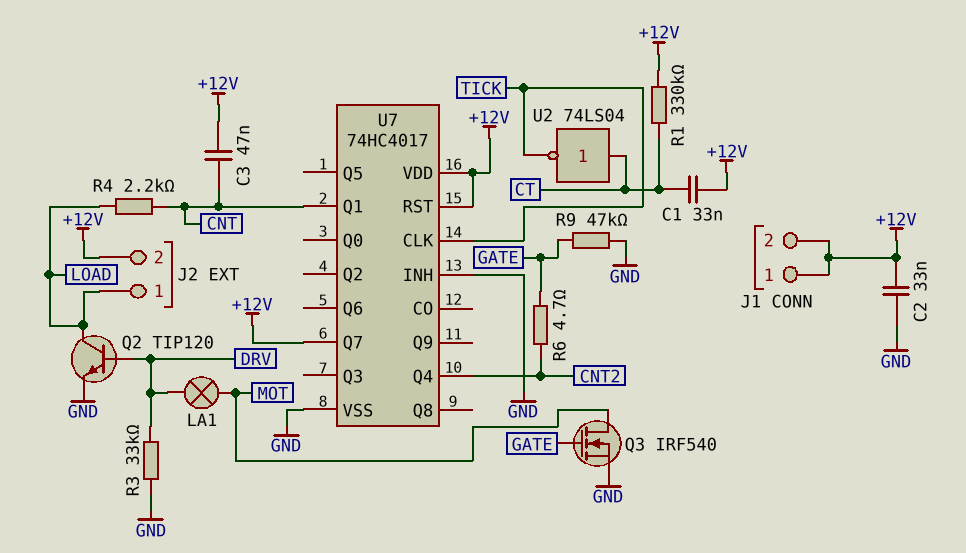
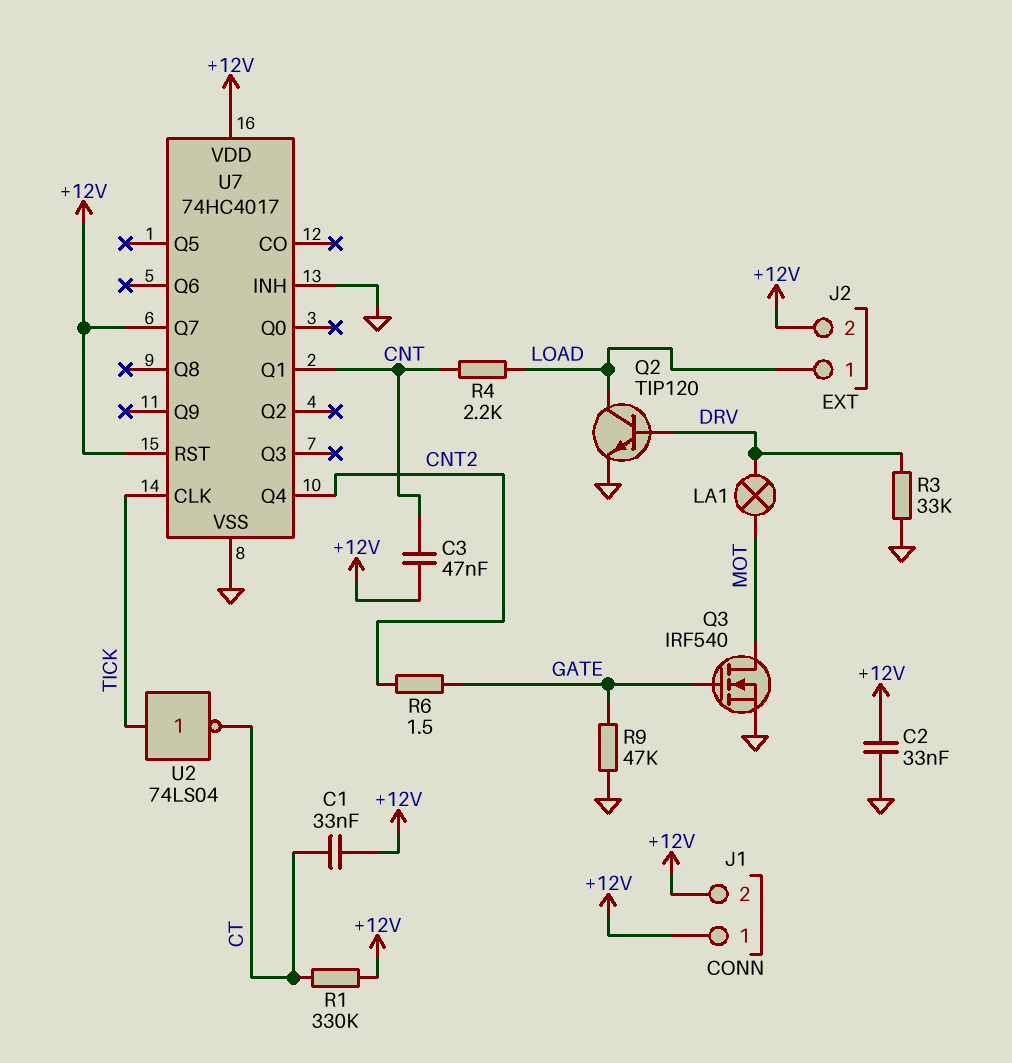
R6: 4.7 (CNT2, GATE) -> 1.5 (CNT2, GATE)
U2: NOT 74LS04 (in CT, out TICK) -> NOT 74LS04 (in TICK, out CT)

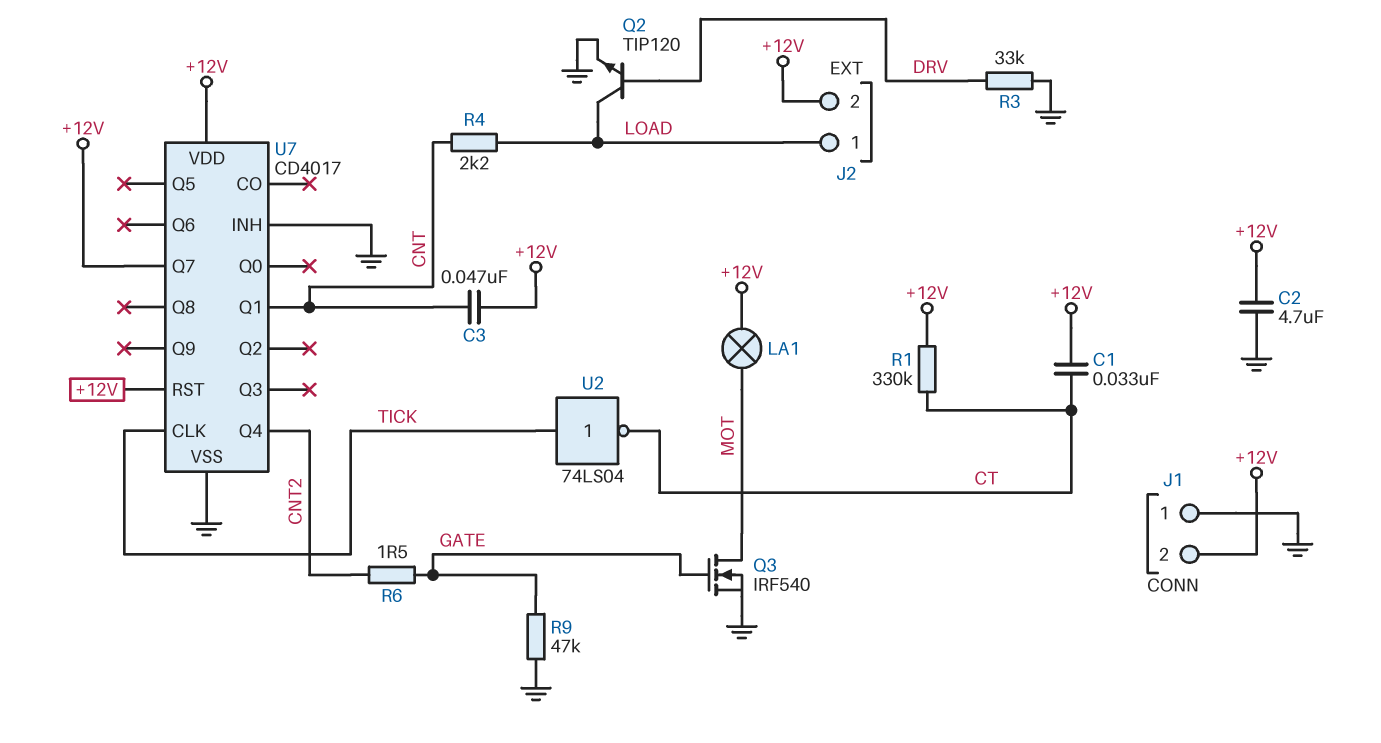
C2: 33nF (+12V, GND) -> 4.7uF (+12V, GND)
J1 pin 1: +12V -> GND
LA1: lamp (DRV, MOT) -> lamp (+12V, MOT)
U7: 74HC4017 -> CD4017

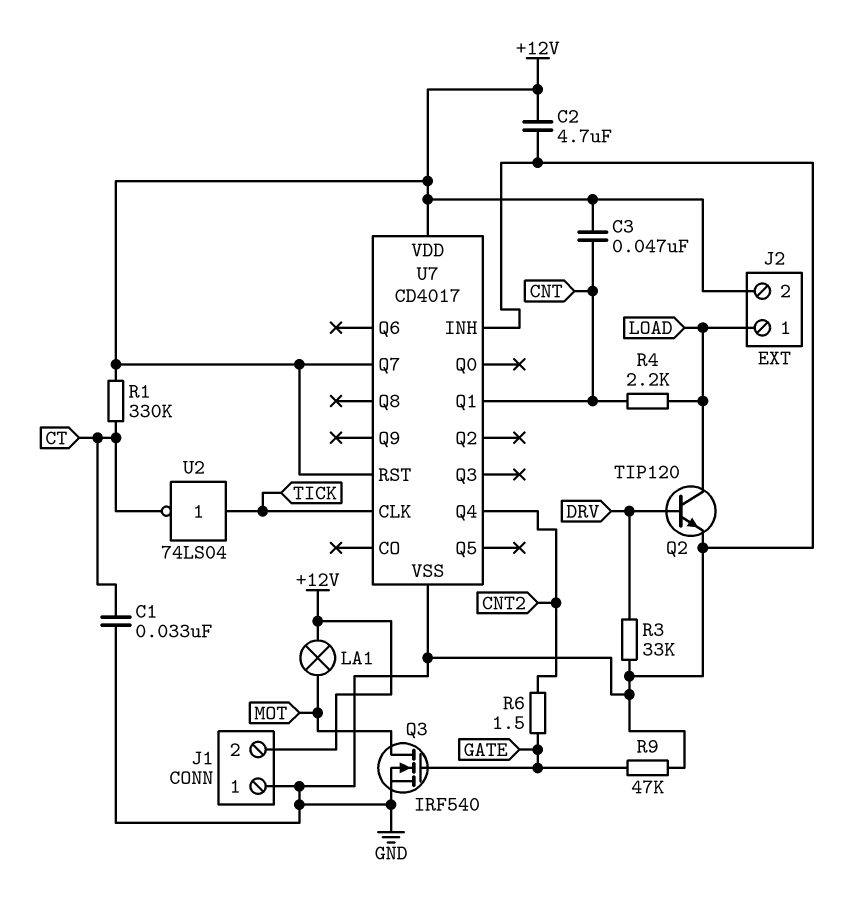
C1: 33nF (+12V, CT) -> 33nF (CT, GND)

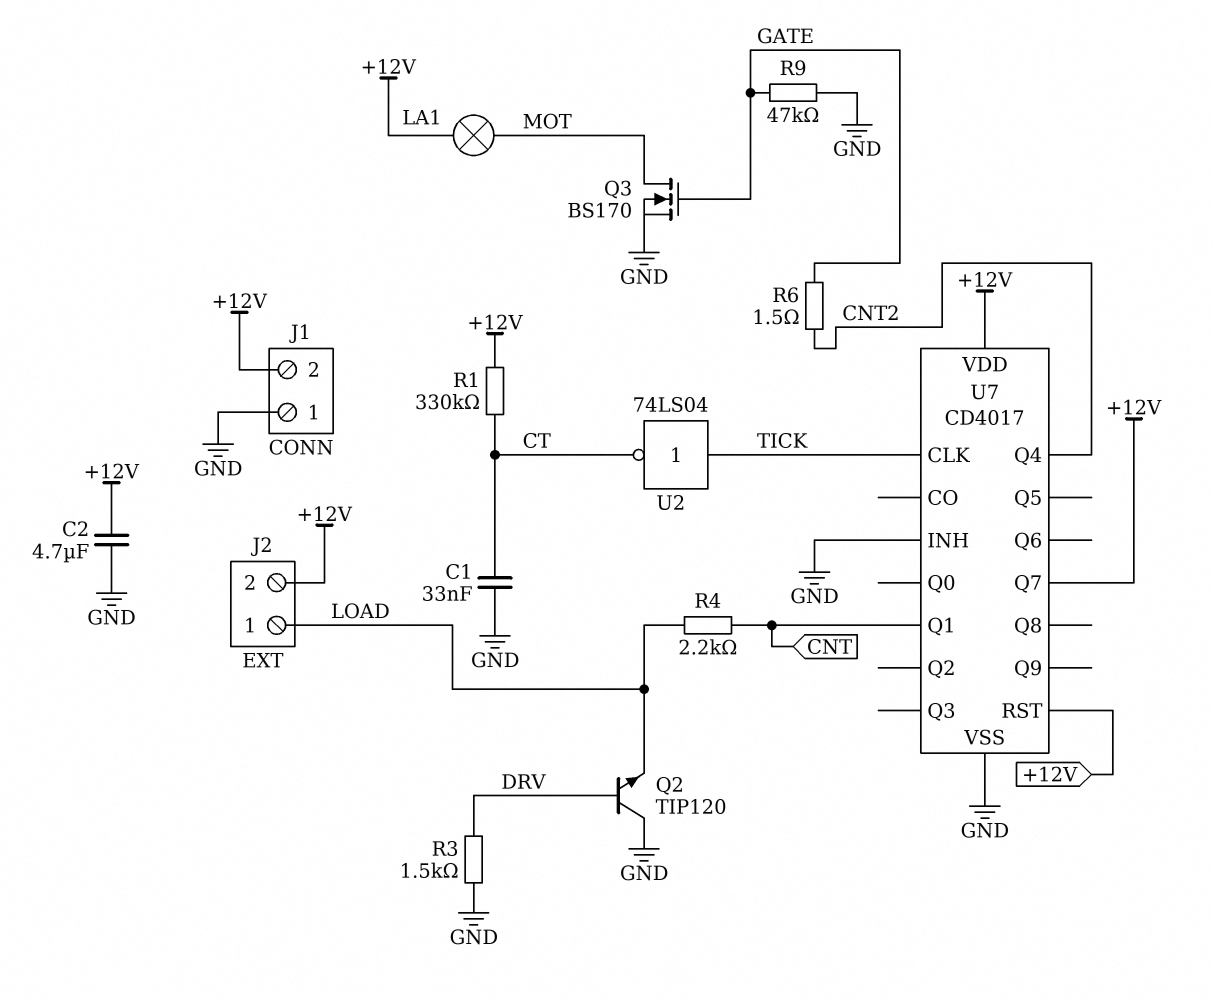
C3: 47nF (+12V, CNT) -> none
Q2: NPN TIP120 (B DRV, C LOAD, E GND) -> NPN TIP120 (B DRV, C GND, E LOAD)
Q3: NMOS IRF540 (G GATE, D MOT, S GND) -> NMOS BS170 (G GATE, D MOT, S GND)
R3: 33k (DRV, GND) -> 1.5k (DRV, GND)

